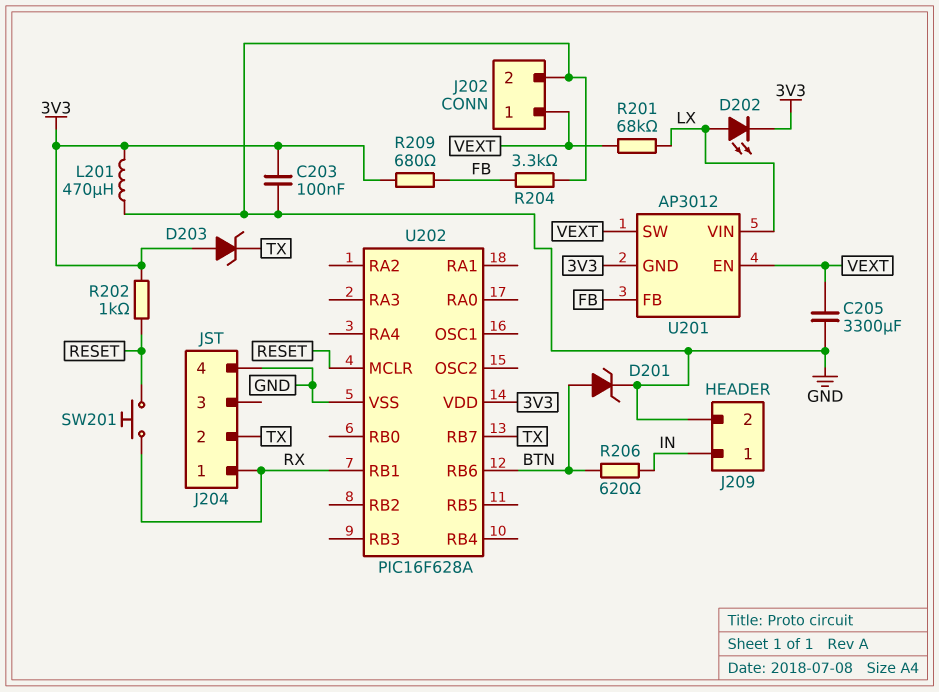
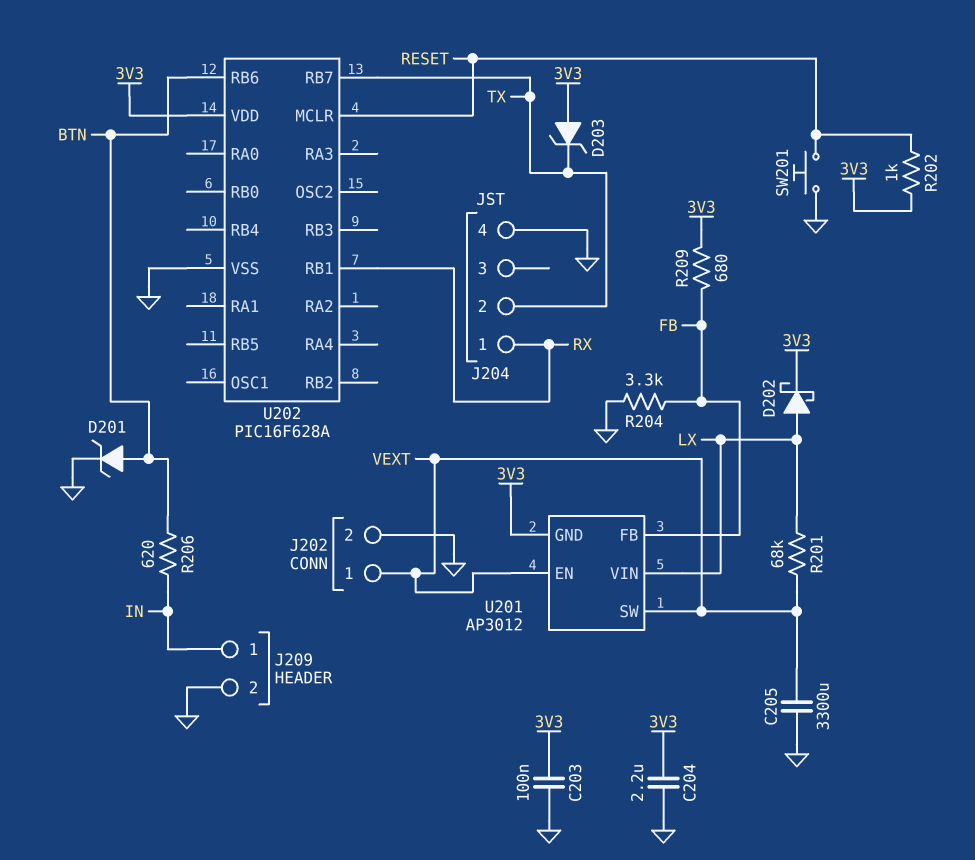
C204: none -> 2.2uF (3V3, GND)
D202: LED (A LX, K 3V3) -> schottky (A LX, K 3V3)
L201: 470uH (3V3, GND) -> none
SW201: button (RESET, RX) -> button (GND, RESET)

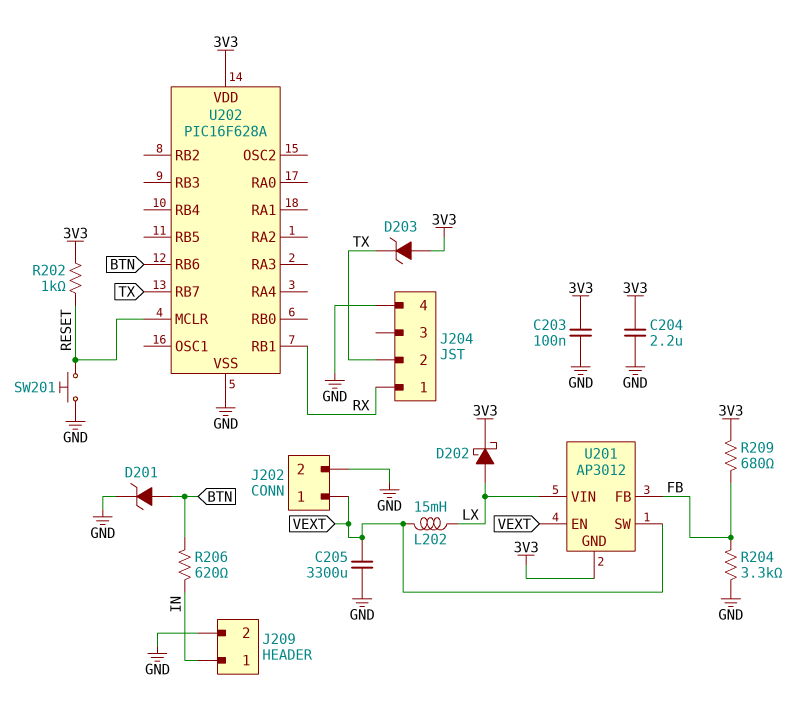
L202: none -> 15mH (LX, VEXT)
R201: 68k (LX, VEXT) -> none

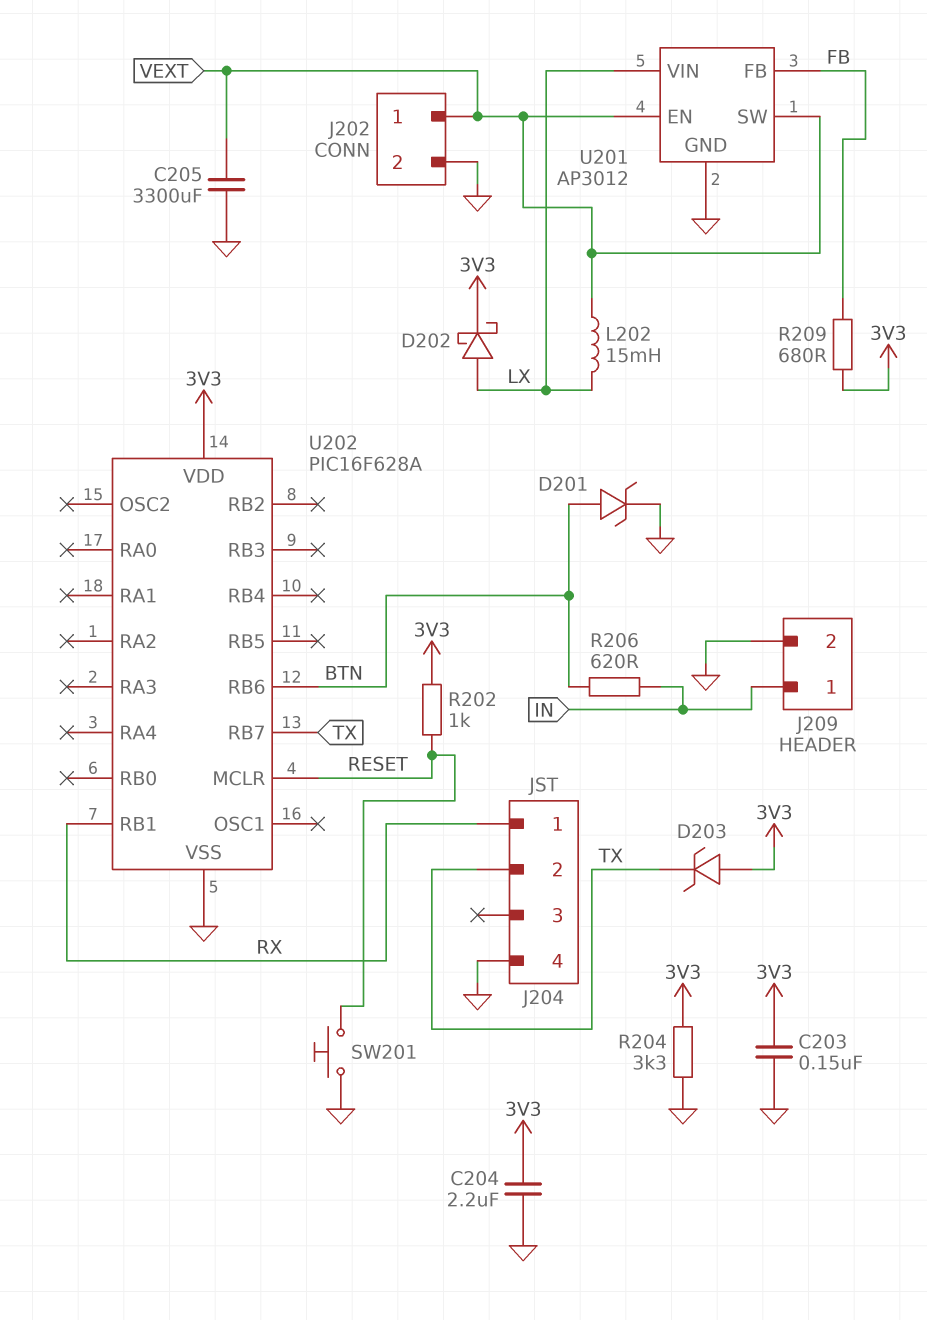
C203: 100nF (3V3, GND) -> 150nF (3V3, GND)
R204: 3.3k (FB, GND) -> 3.3k (3V3, GND)
U201 pin GND: 3V3 -> GND

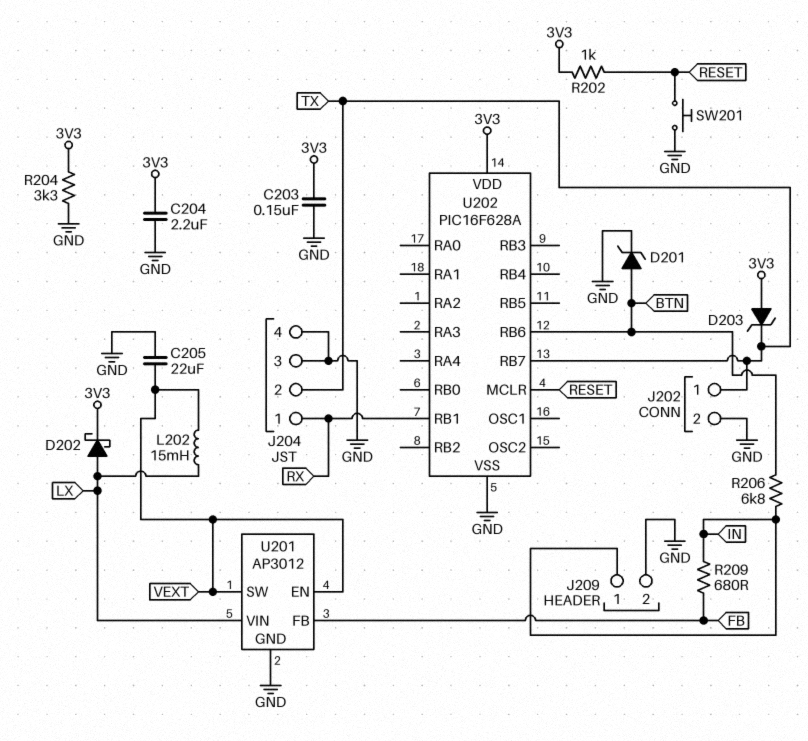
C205: 3300uF (GND, VEXT) -> 22uF (GND, VEXT)
J202 pin 1: VEXT -> TX
J204 pin 3: none -> GND
R206: 620 (BTN, IN) -> 6.8k (BTN, IN)
R209: 680 (3V3, FB) -> 680 (FB, IN)

